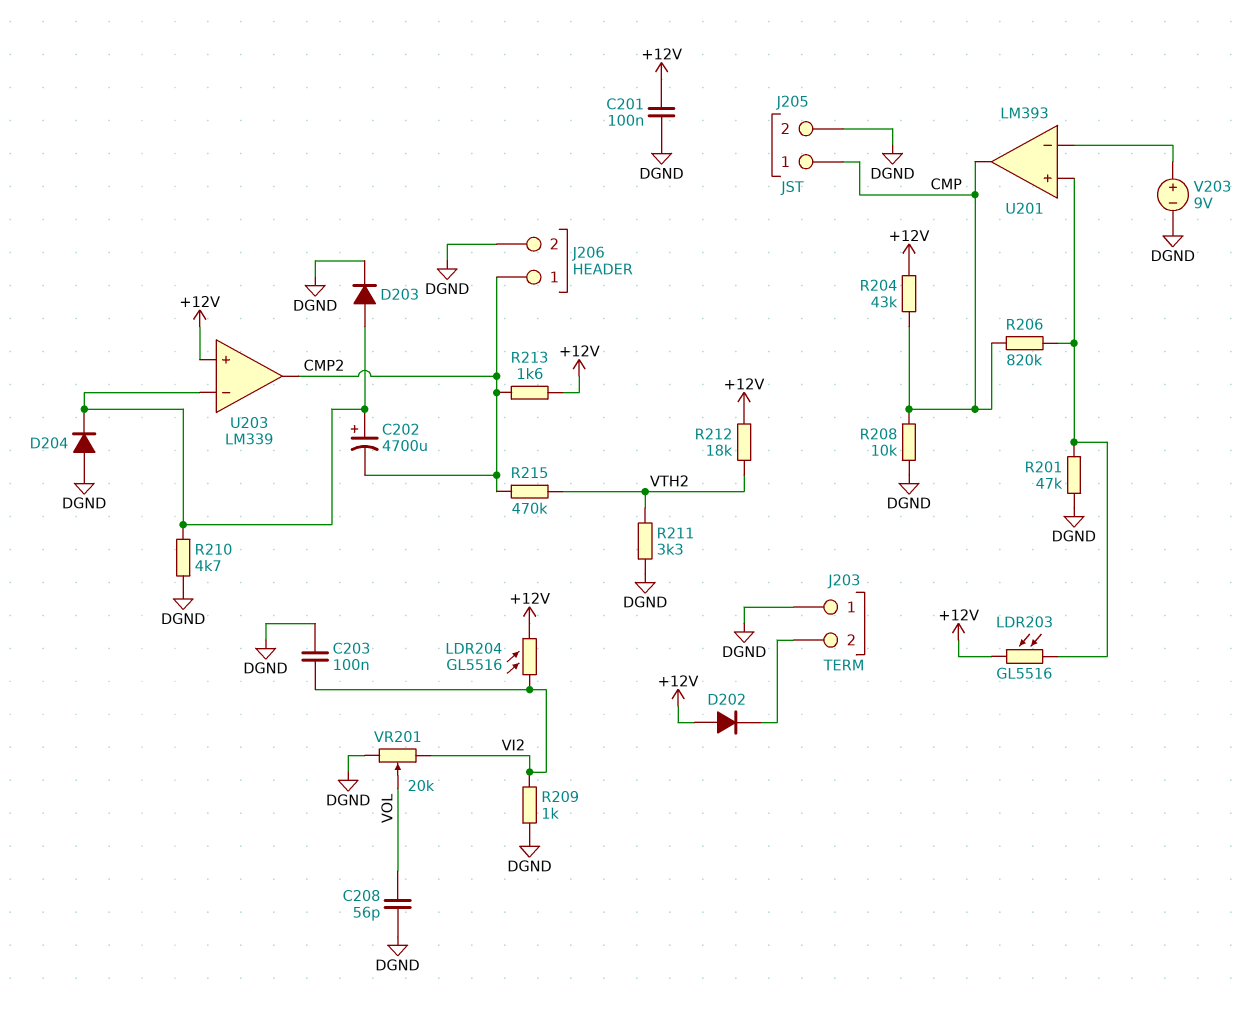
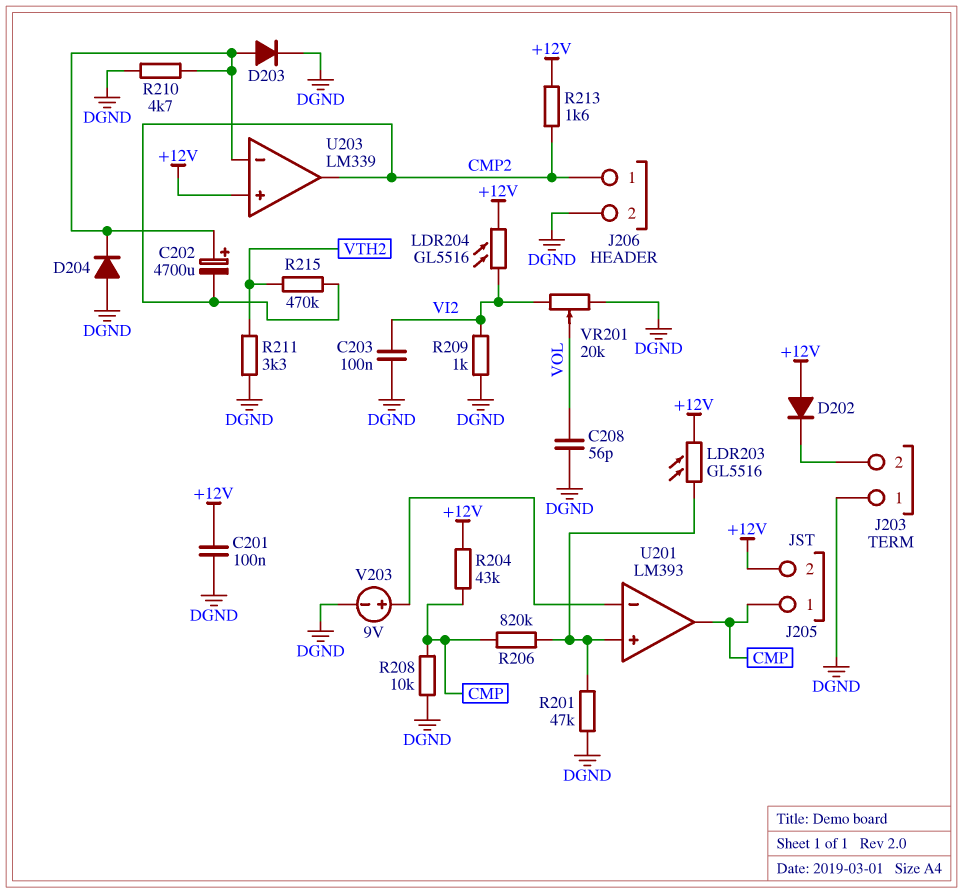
J205 pin 2: DGND -> +12V
R212: 18k (+12V, VTH2) -> none

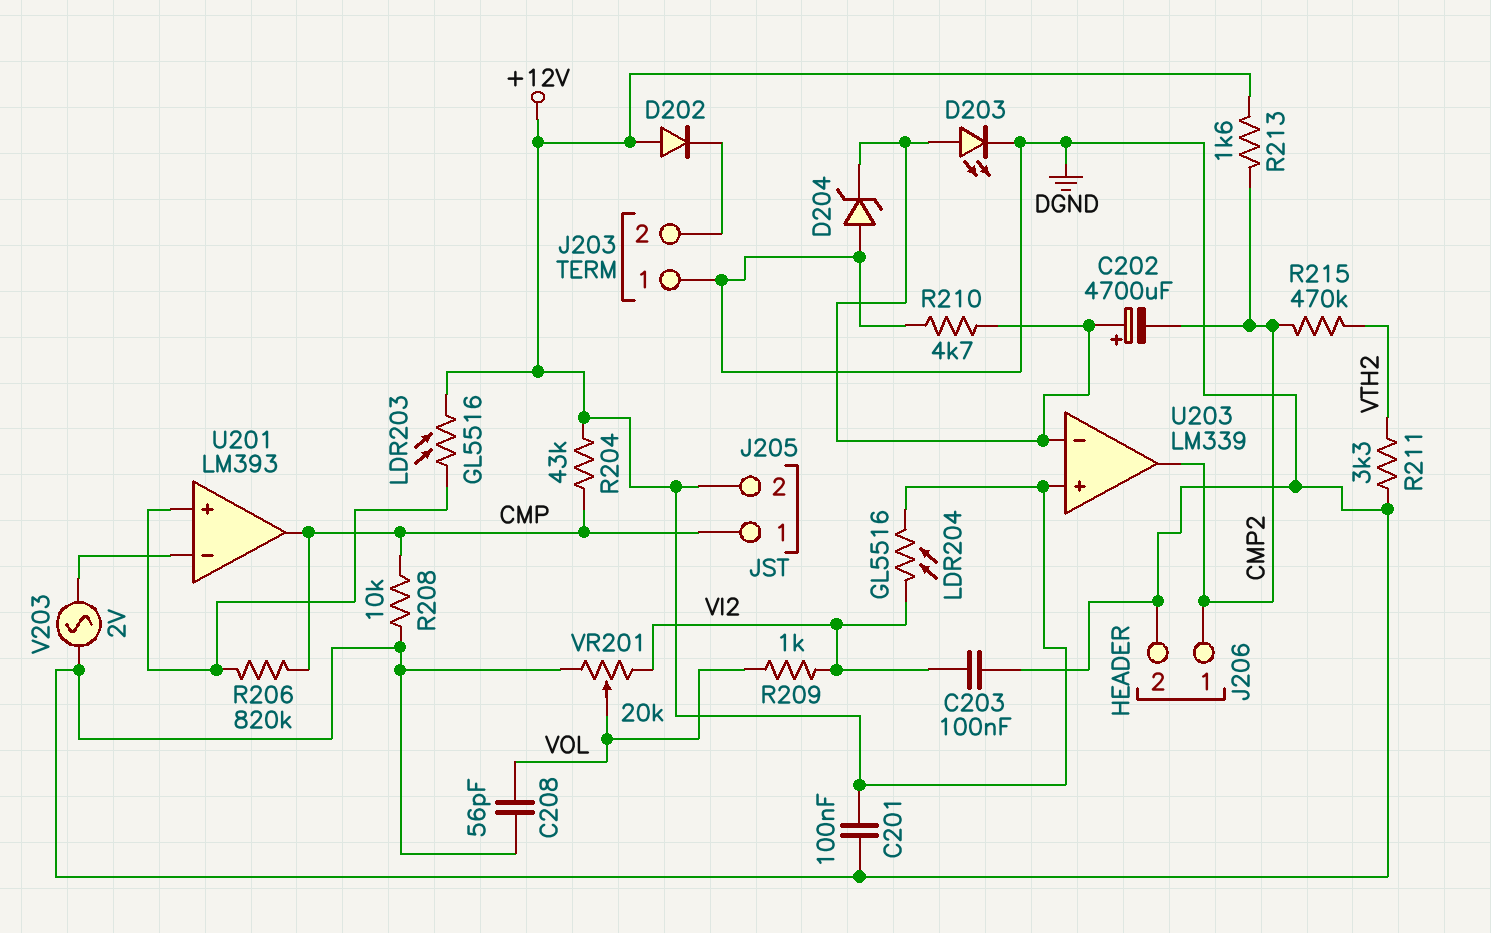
D203: diode (A U203/in-, K DGND) -> LED (A U203/in-, K DGND)
D204: diode (A DGND, K U203/in-) -> zener (A DGND, K U203/in-)
R201: 47k (DGND, U201/in+) -> none
R209: 1k (DGND, VI2) -> 1k (VI2, VOL)
V203: 9V (plus U201/in-, minus DGND) -> AC 2V (DGND, U201/in-)

